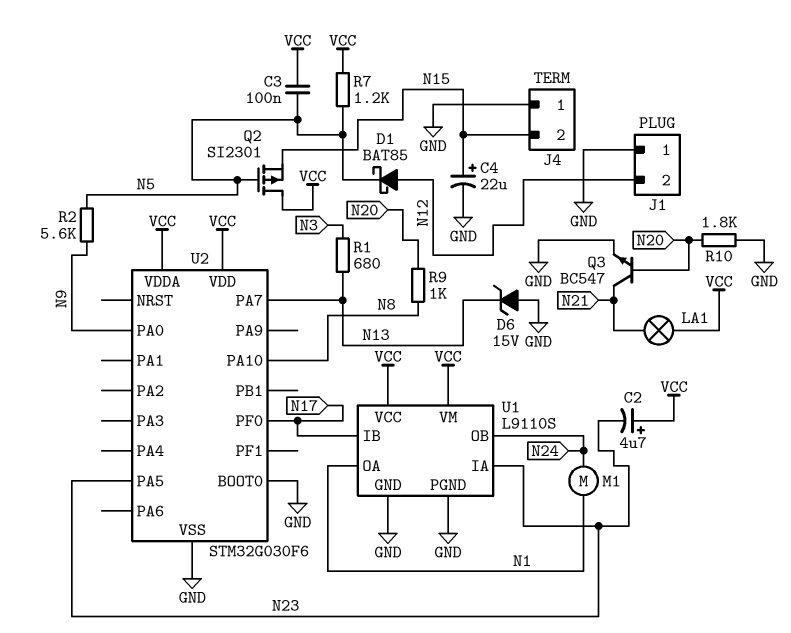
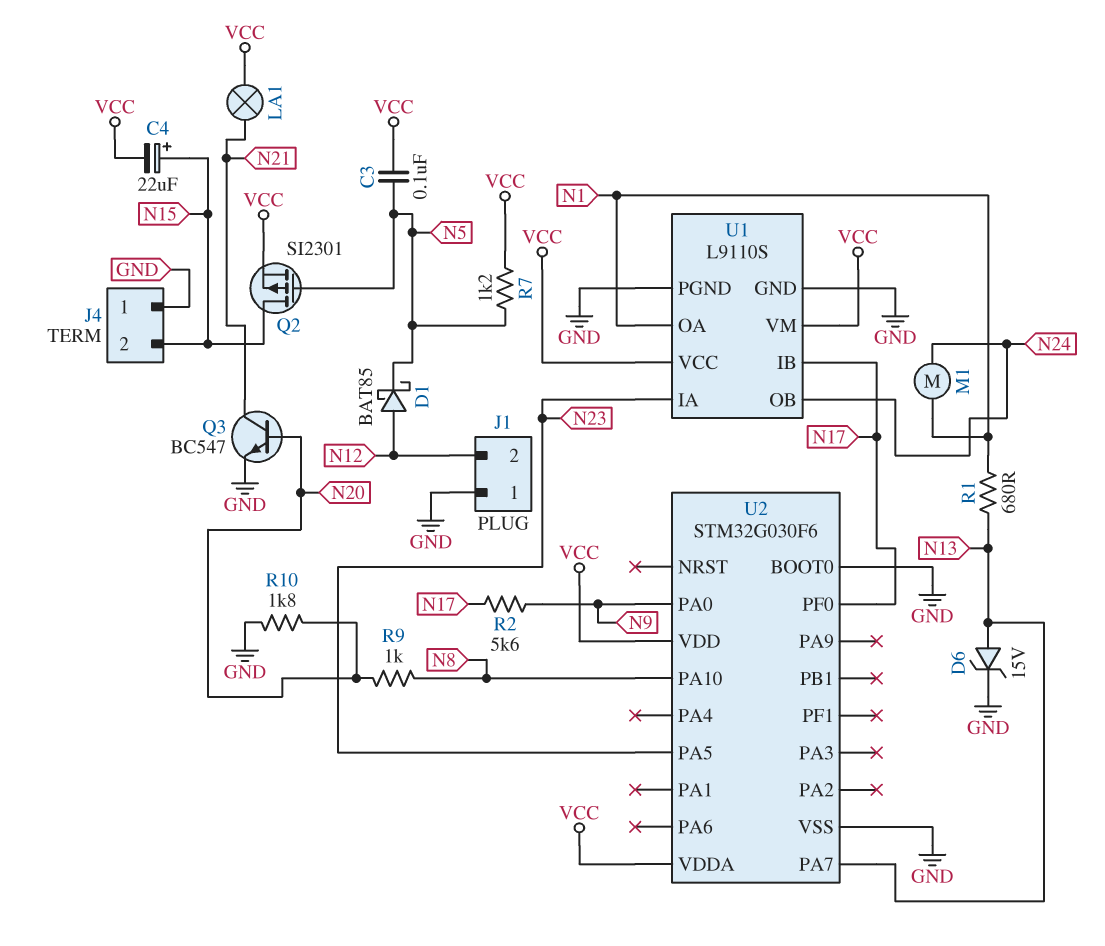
C2: 4.7uF (plus VCC, minus N23) -> none
C4: 22uF (plus N15, minus GND) -> 22uF (plus N15, minus VCC)
D6: zener 15V (A GND, K N13) -> zener 15V (A N13, K GND)
Q2: PMOS SI2301 (G N5, D VCC, S N15) -> PMOS SI2301 (G N5, D N15, S VCC)
R1: 680 (N3, N13) -> 680 (N1, N13)
R2: 5.6k (N5, N9) -> 5.6k (N9, N17)

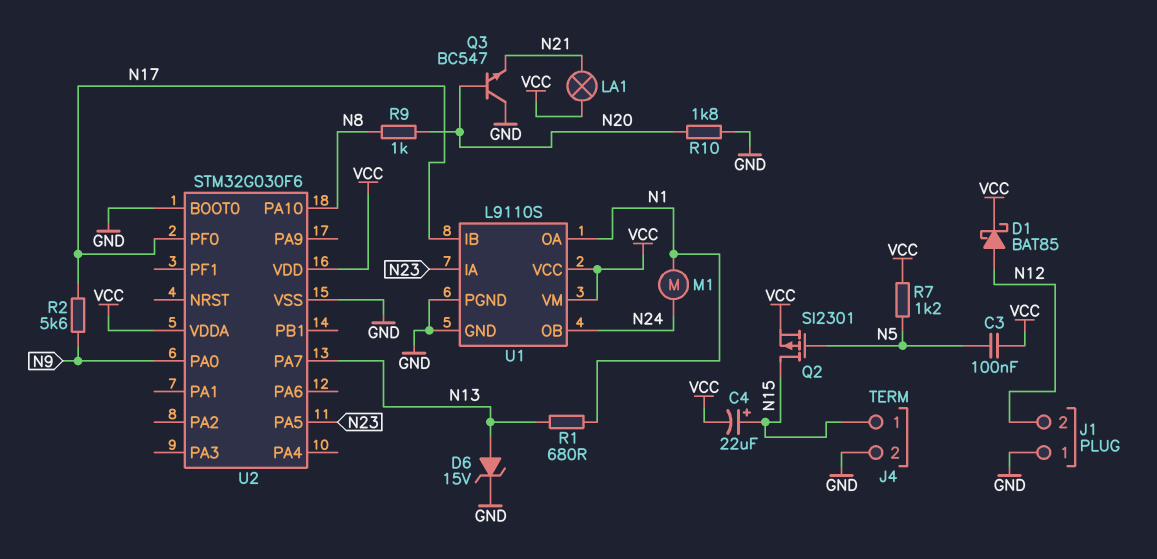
D1: schottky BAT85 (A N12, K N5) -> schottky BAT85 (A N12, K VCC)
J4 pin 1: GND -> N15
J4 pin 2: N15 -> GND
Q3: NPN BC547 (B N20, C N21, E GND) -> NPN BC547 (B N20, C GND, E N21)

